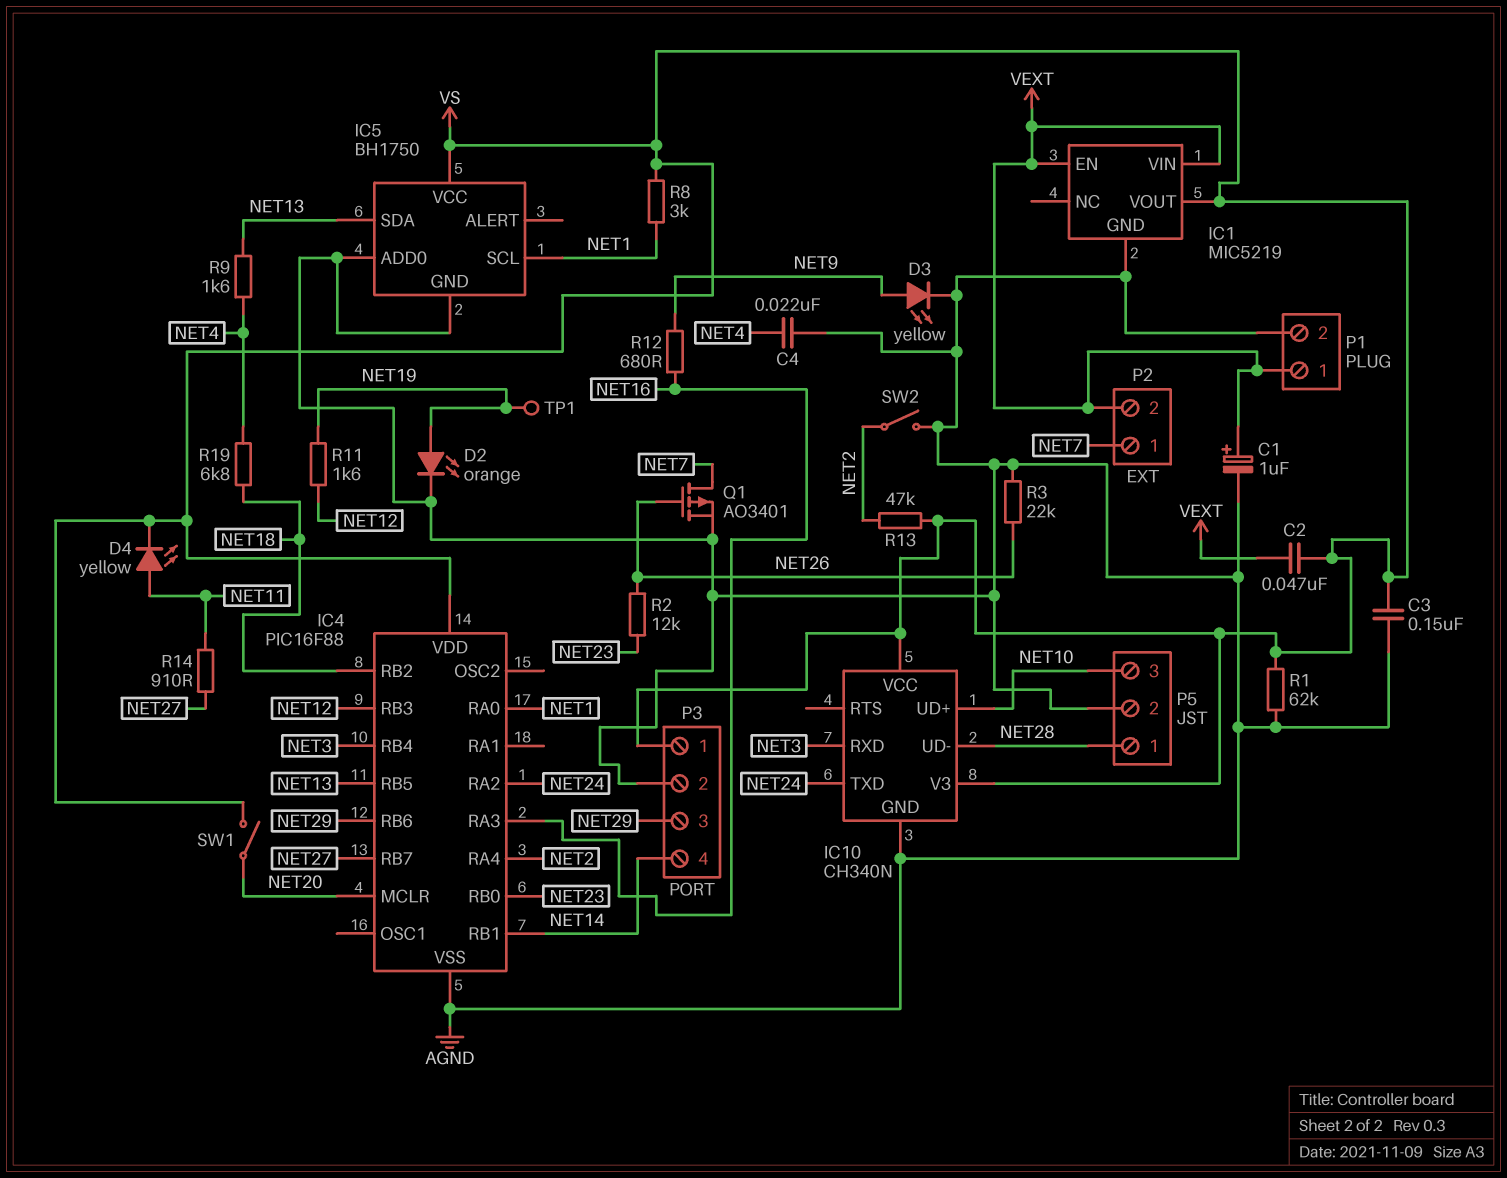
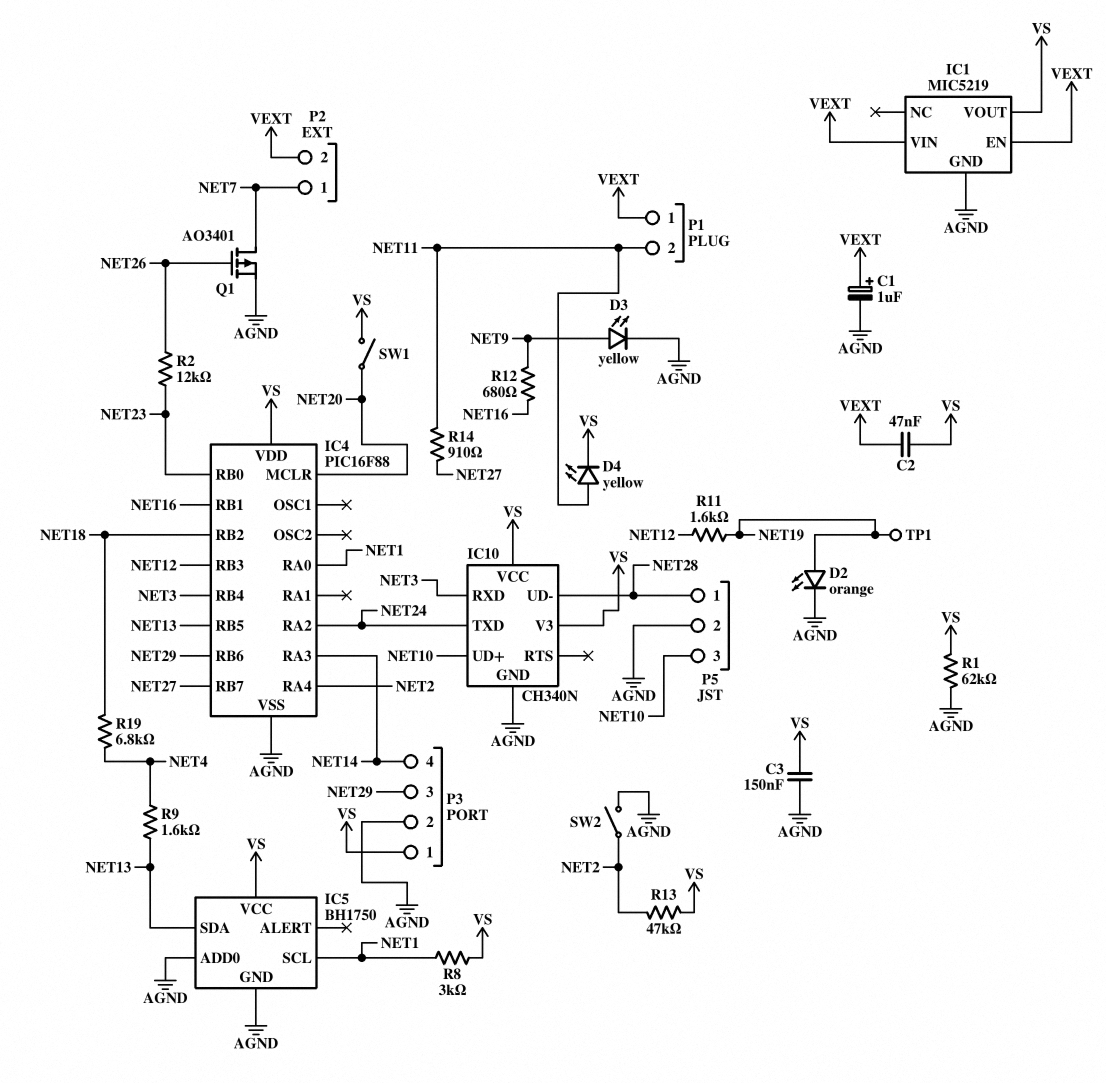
C4: 22nF (AGND, NET4) -> none
IC4 pin RA3: NET16 -> NET14
IC4 pin RB1: NET14 -> NET16
P1 pin 2: AGND -> NET11
R3: 22k (AGND, NET26) -> none

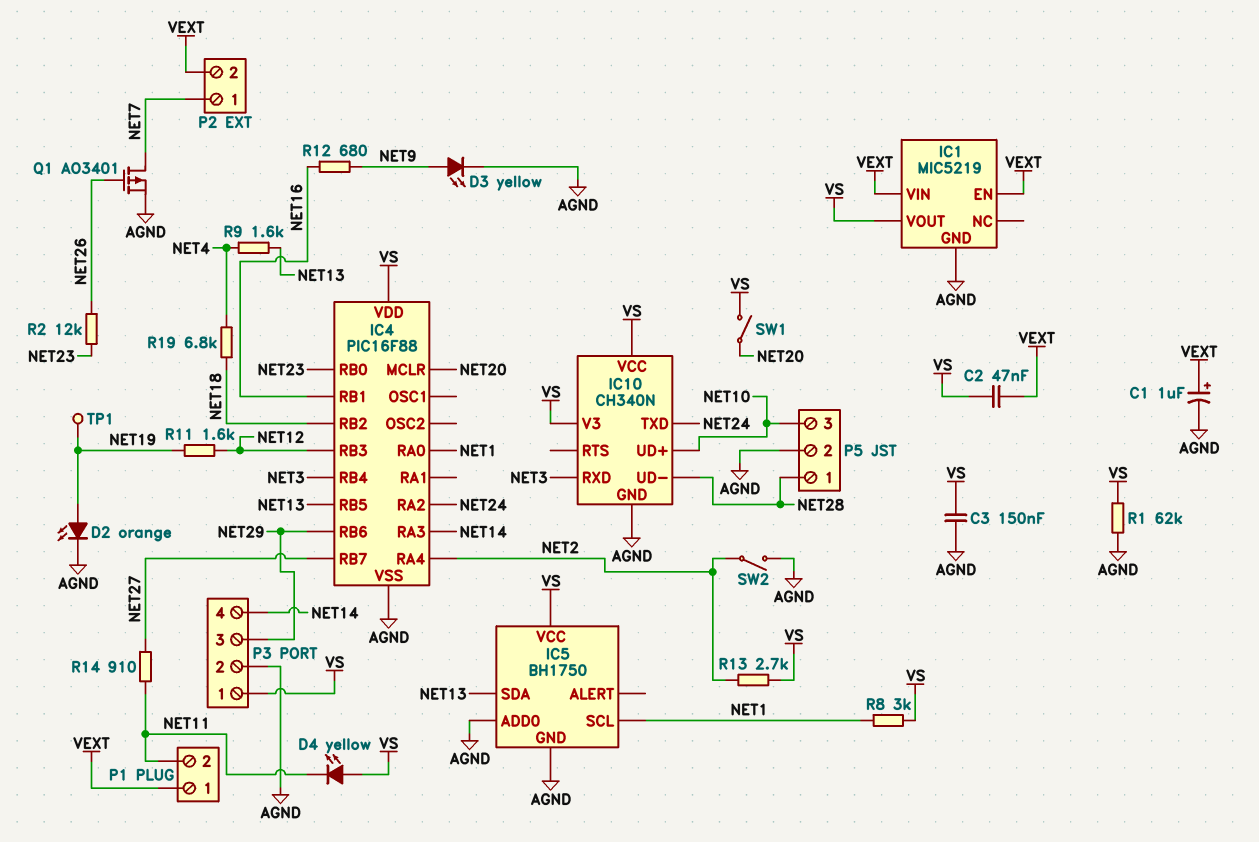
D4: LED yellow (A NET11, K VS) -> LED yellow (A VS, K NET11)
R13: 47k (NET2, VS) -> 2.7k (NET2, VS)

